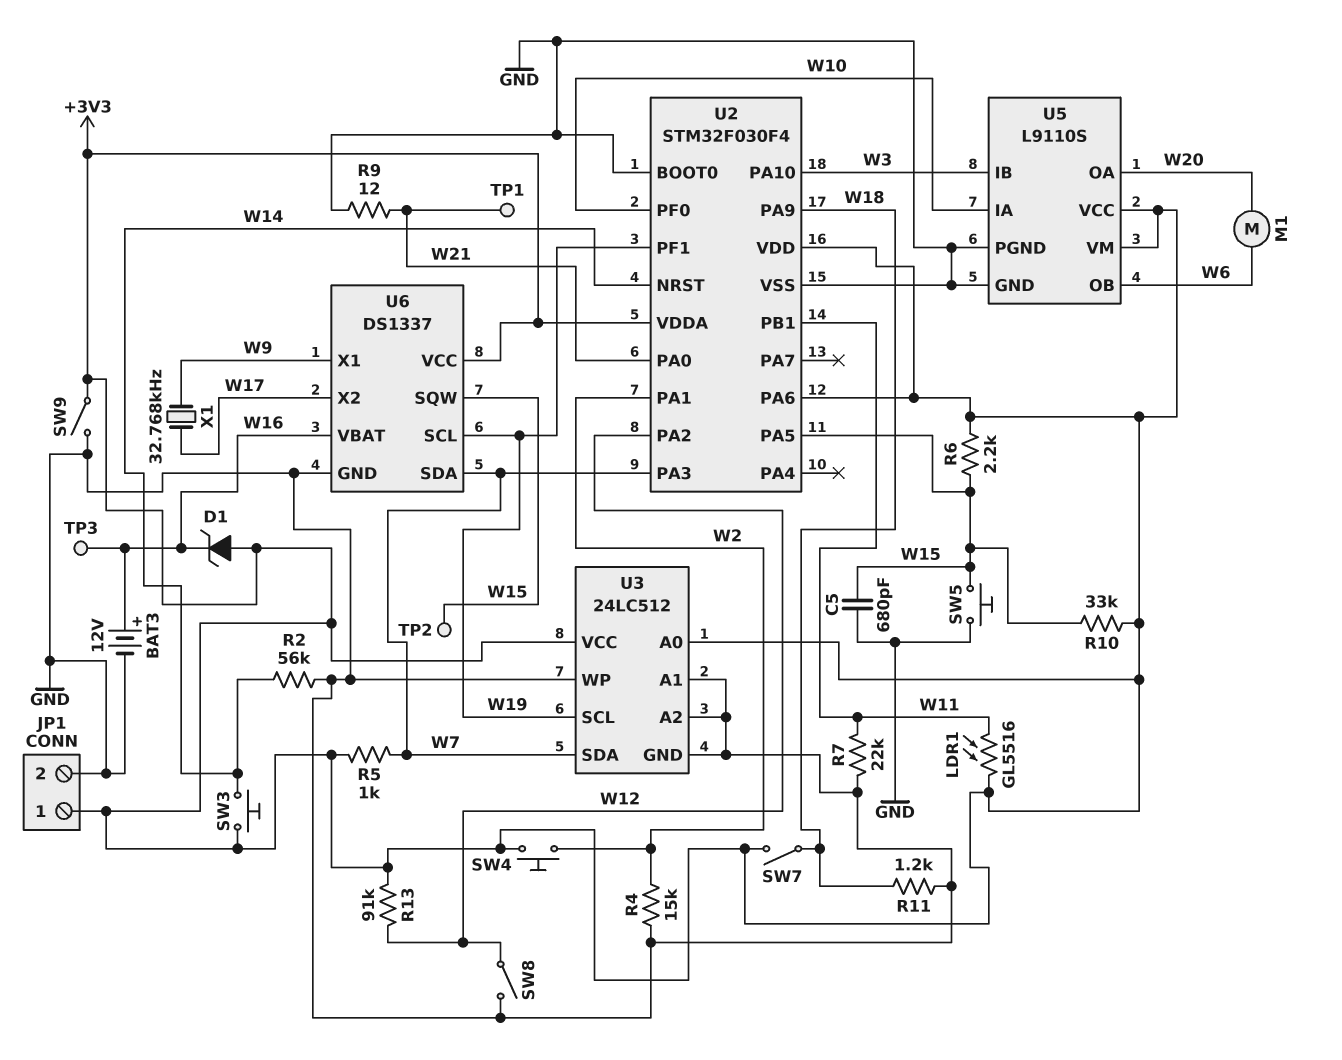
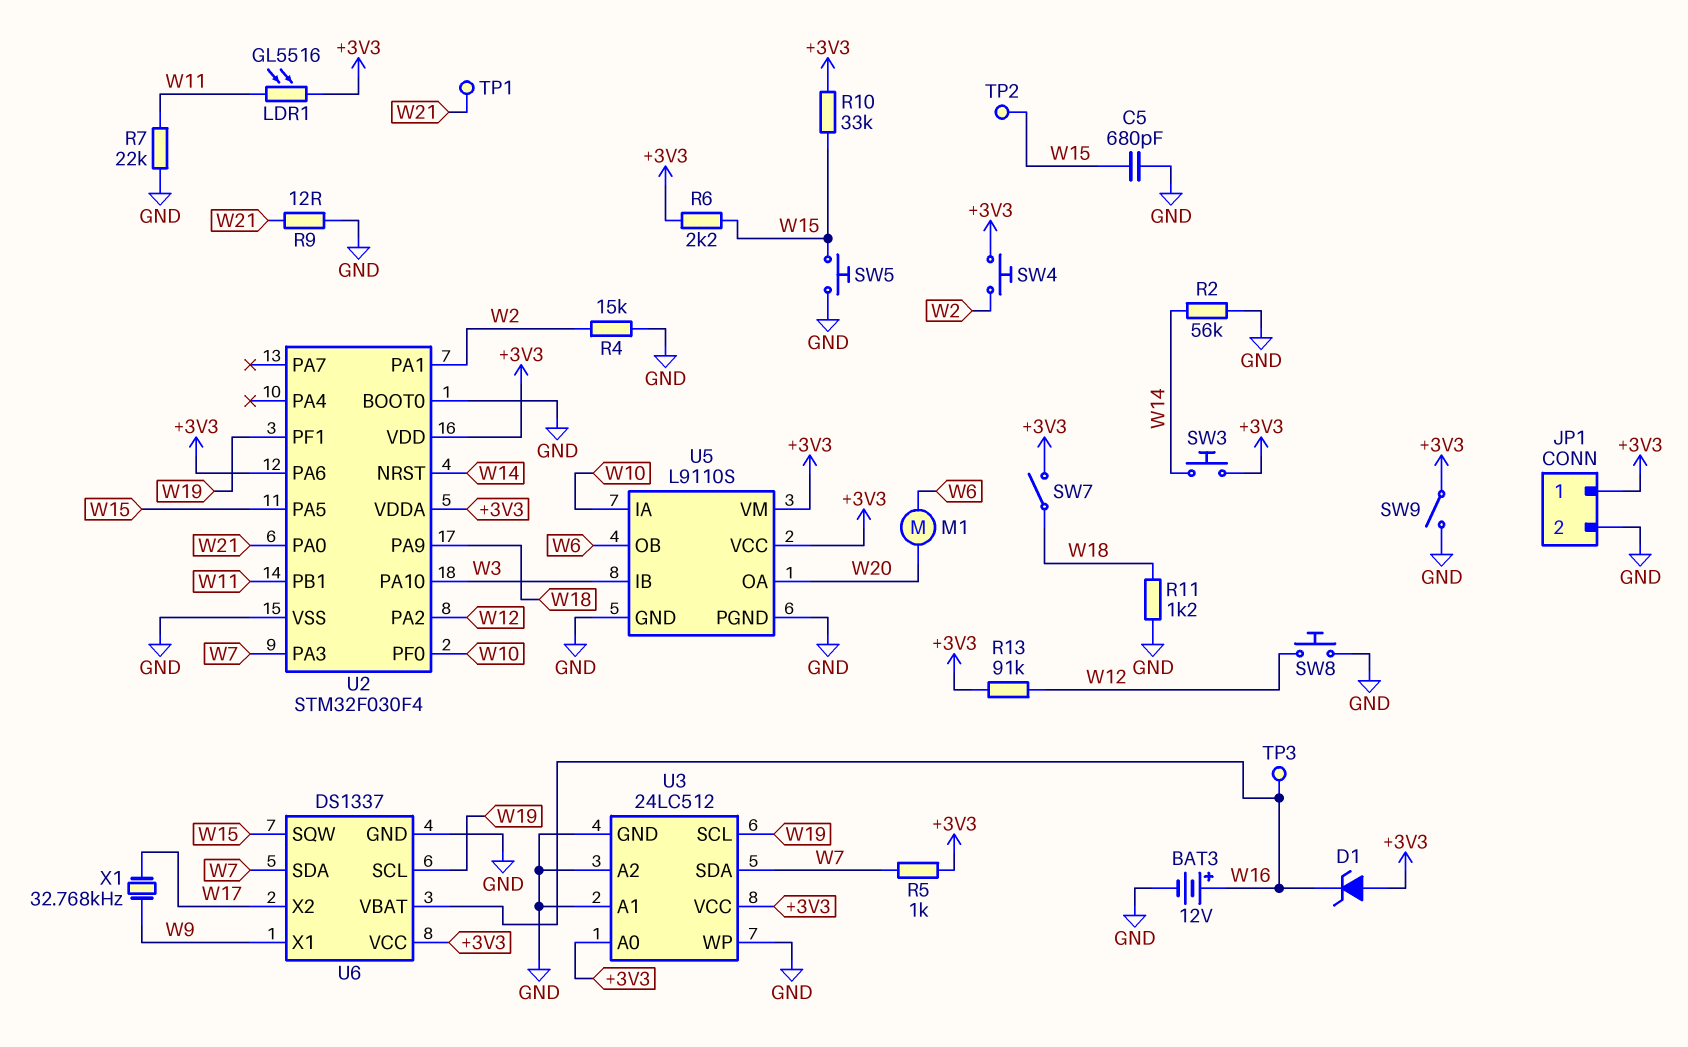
SW8: switch (GND, W12) -> button (GND, W12)

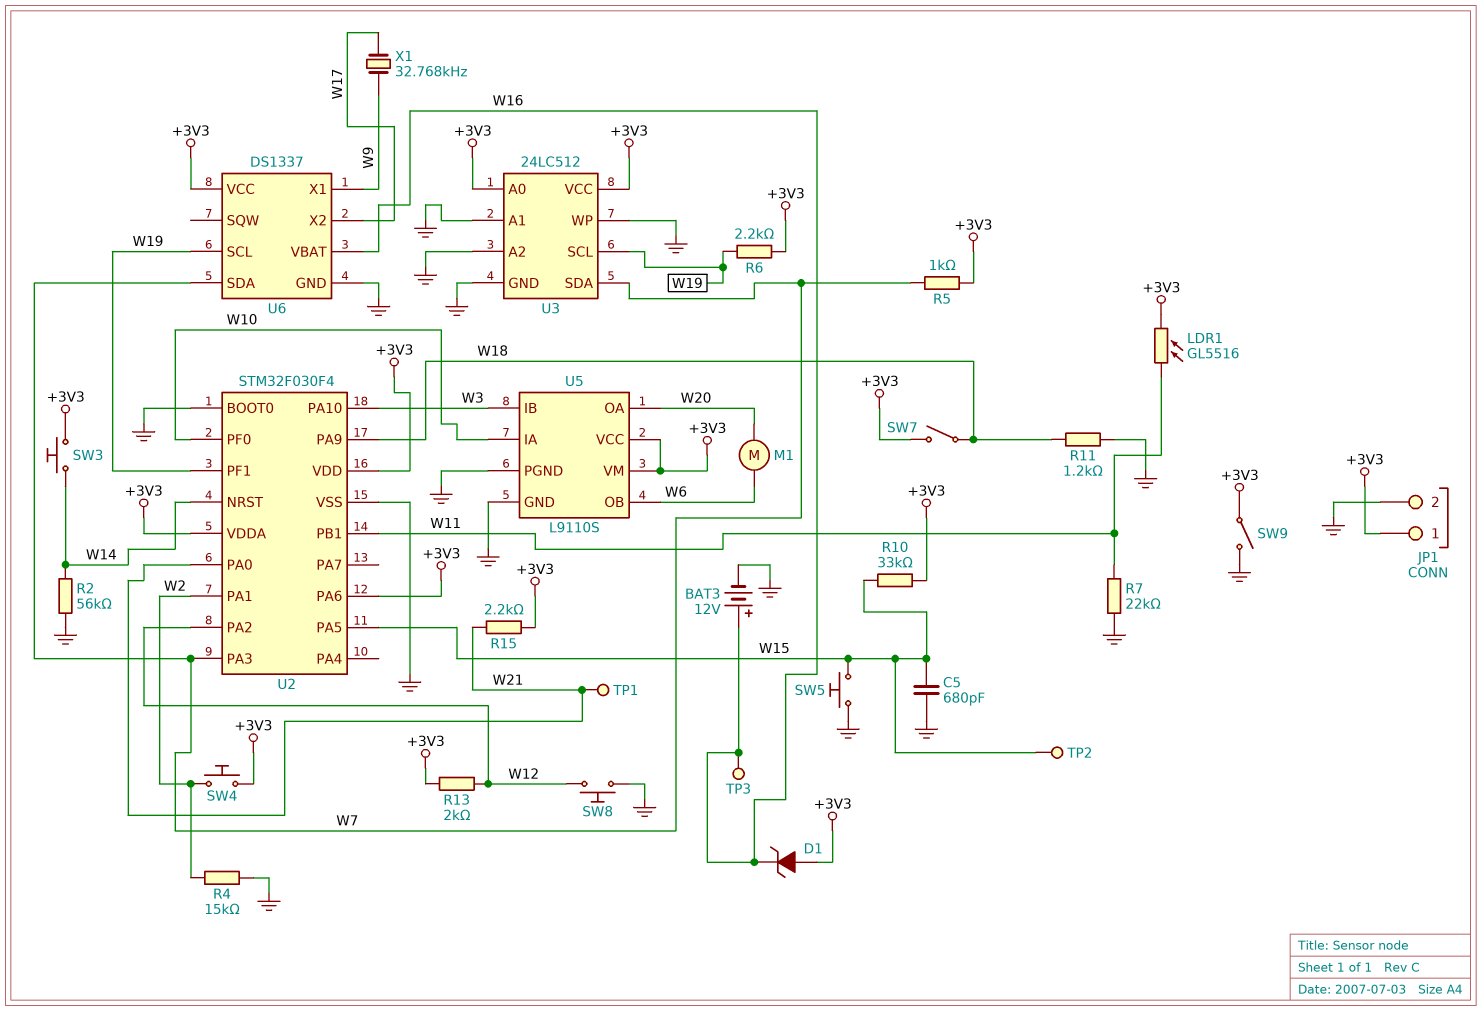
R6: 2.2k (+3V3, W15) -> 2.2k (+3V3, W19)
R9: 12 (GND, W21) -> none
R13: 91k (+3V3, W12) -> 2k (+3V3, W12)
R15: none -> 2.2k (+3V3, W21)
U6 pin SQW: W15 -> none

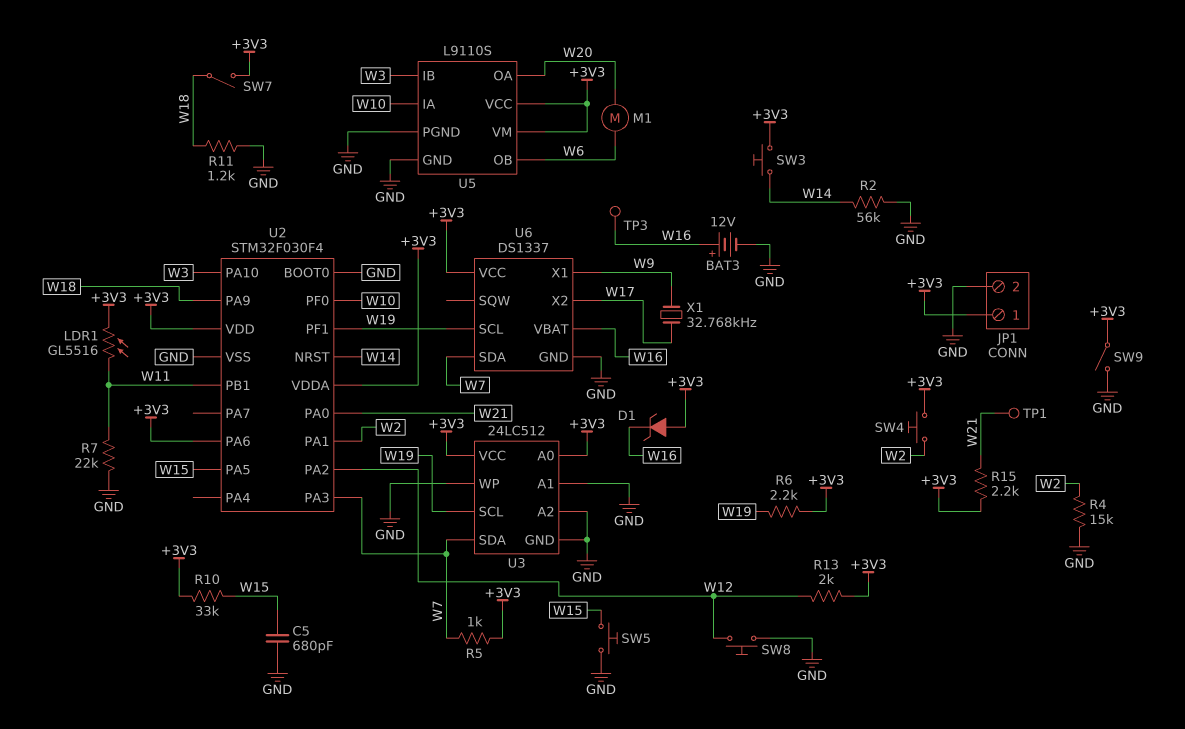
TP2: test point (W15) -> none

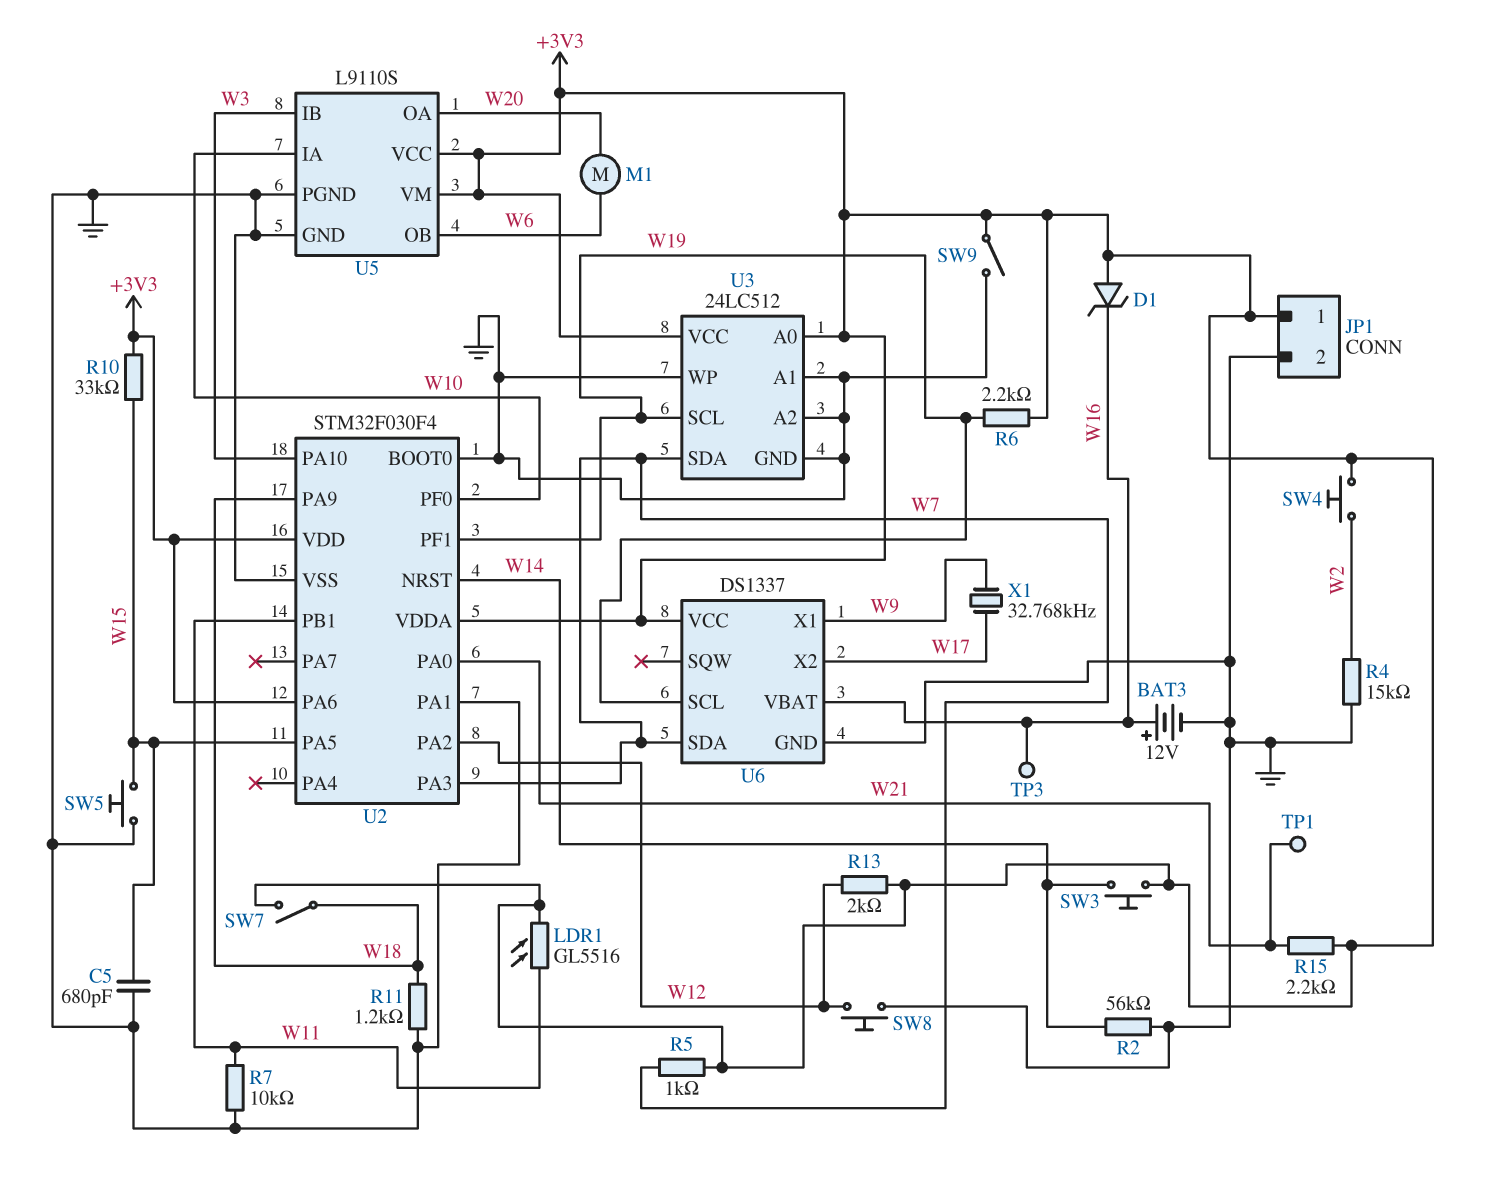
R7: 22k (GND, W11) -> 10k (GND, W11)
U2 pin PA1: W2 -> GND

